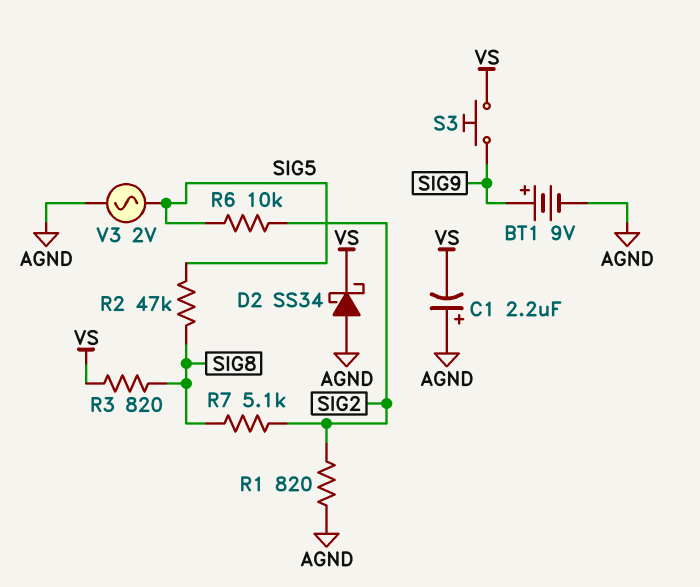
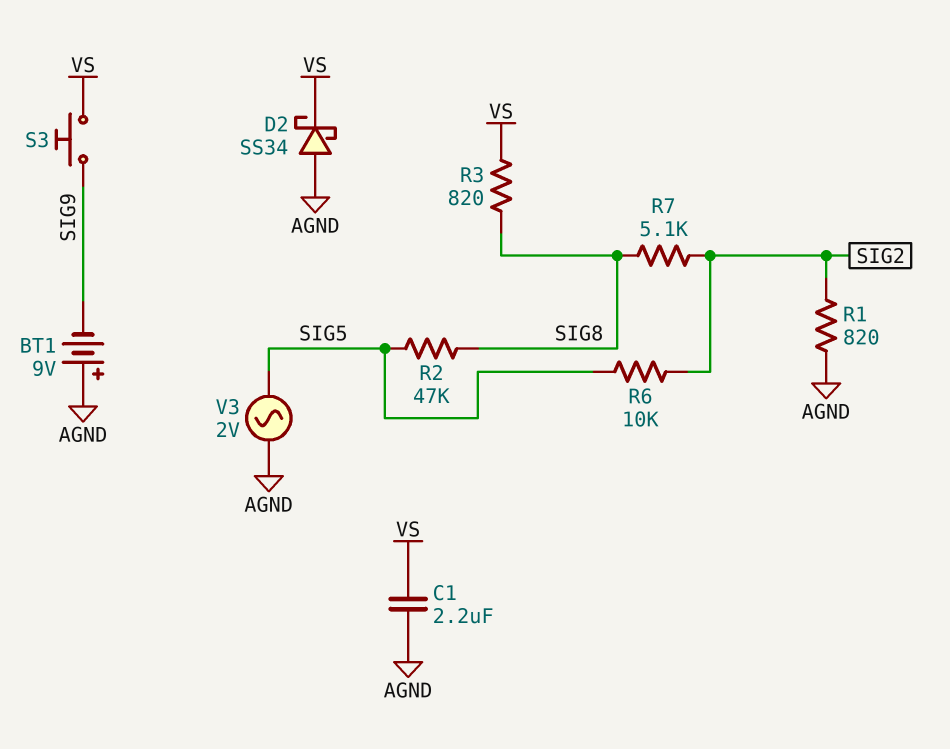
BT1: 9V (plus SIG9, minus AGND) -> 9V (plus AGND, minus SIG9)
C1: 2.2uF (plus AGND, minus VS) -> 2.2uF (AGND, VS)

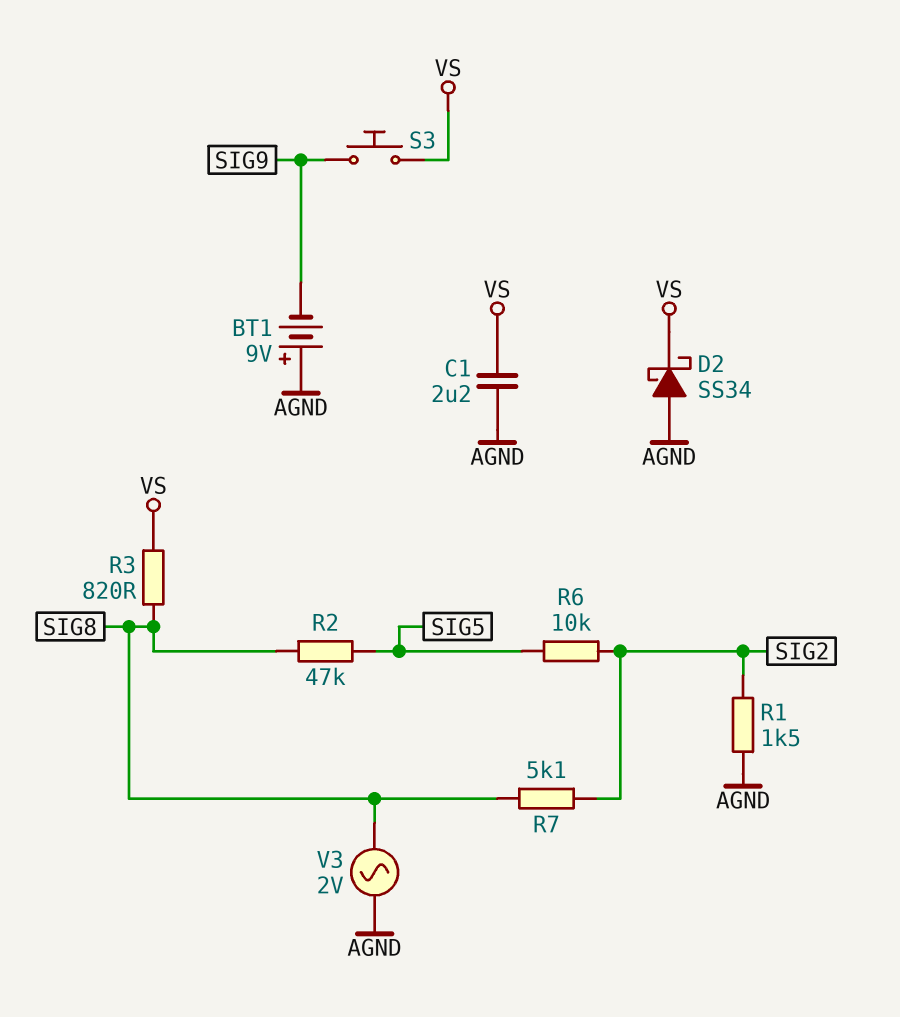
R1: 820 (AGND, SIG2) -> 1.5k (AGND, SIG2)
V3: AC 2V (AGND, SIG5) -> AC 2V (AGND, SIG8)

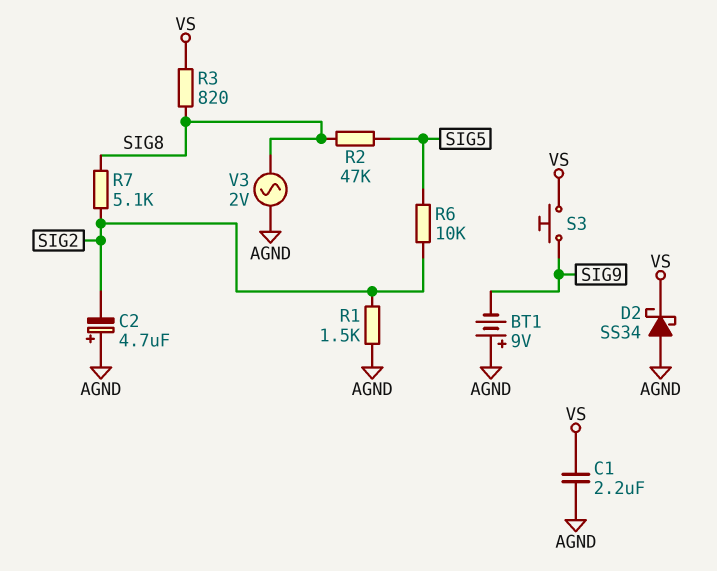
C2: none -> 4.7uF (plus AGND, minus SIG2)

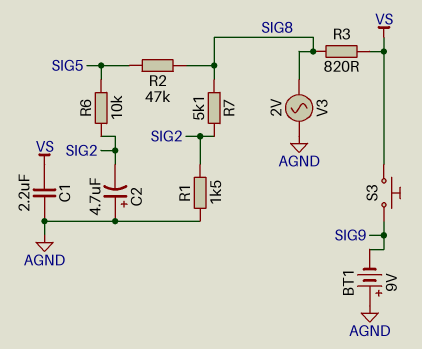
D2: schottky SS34 (A AGND, K VS) -> none

